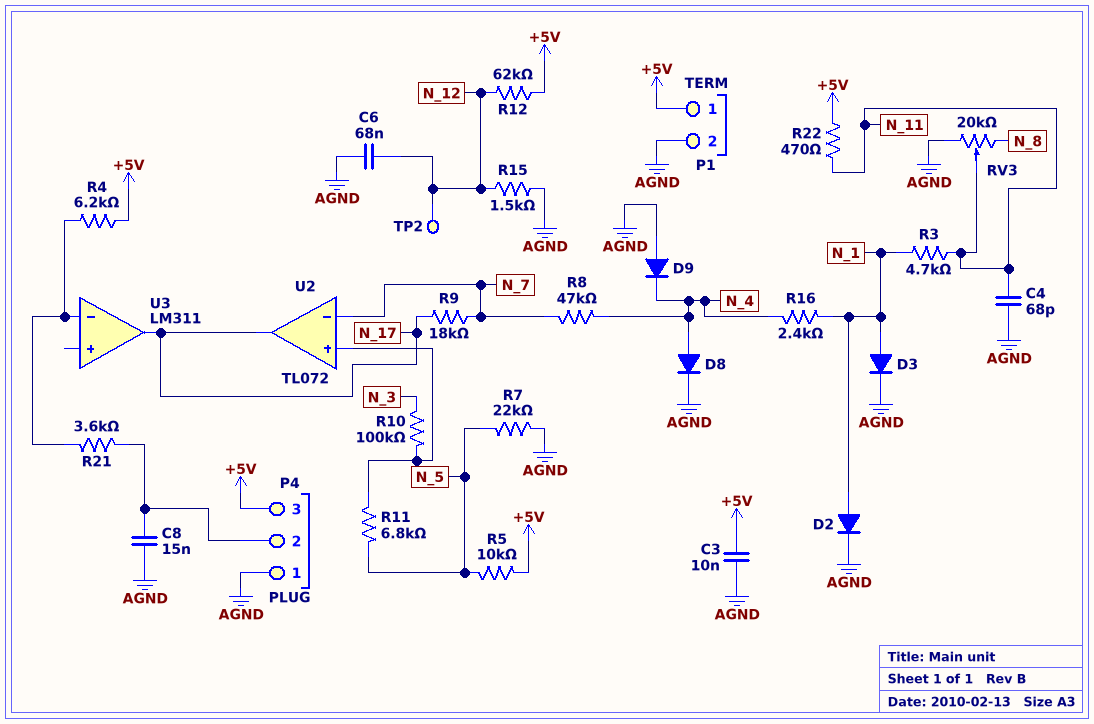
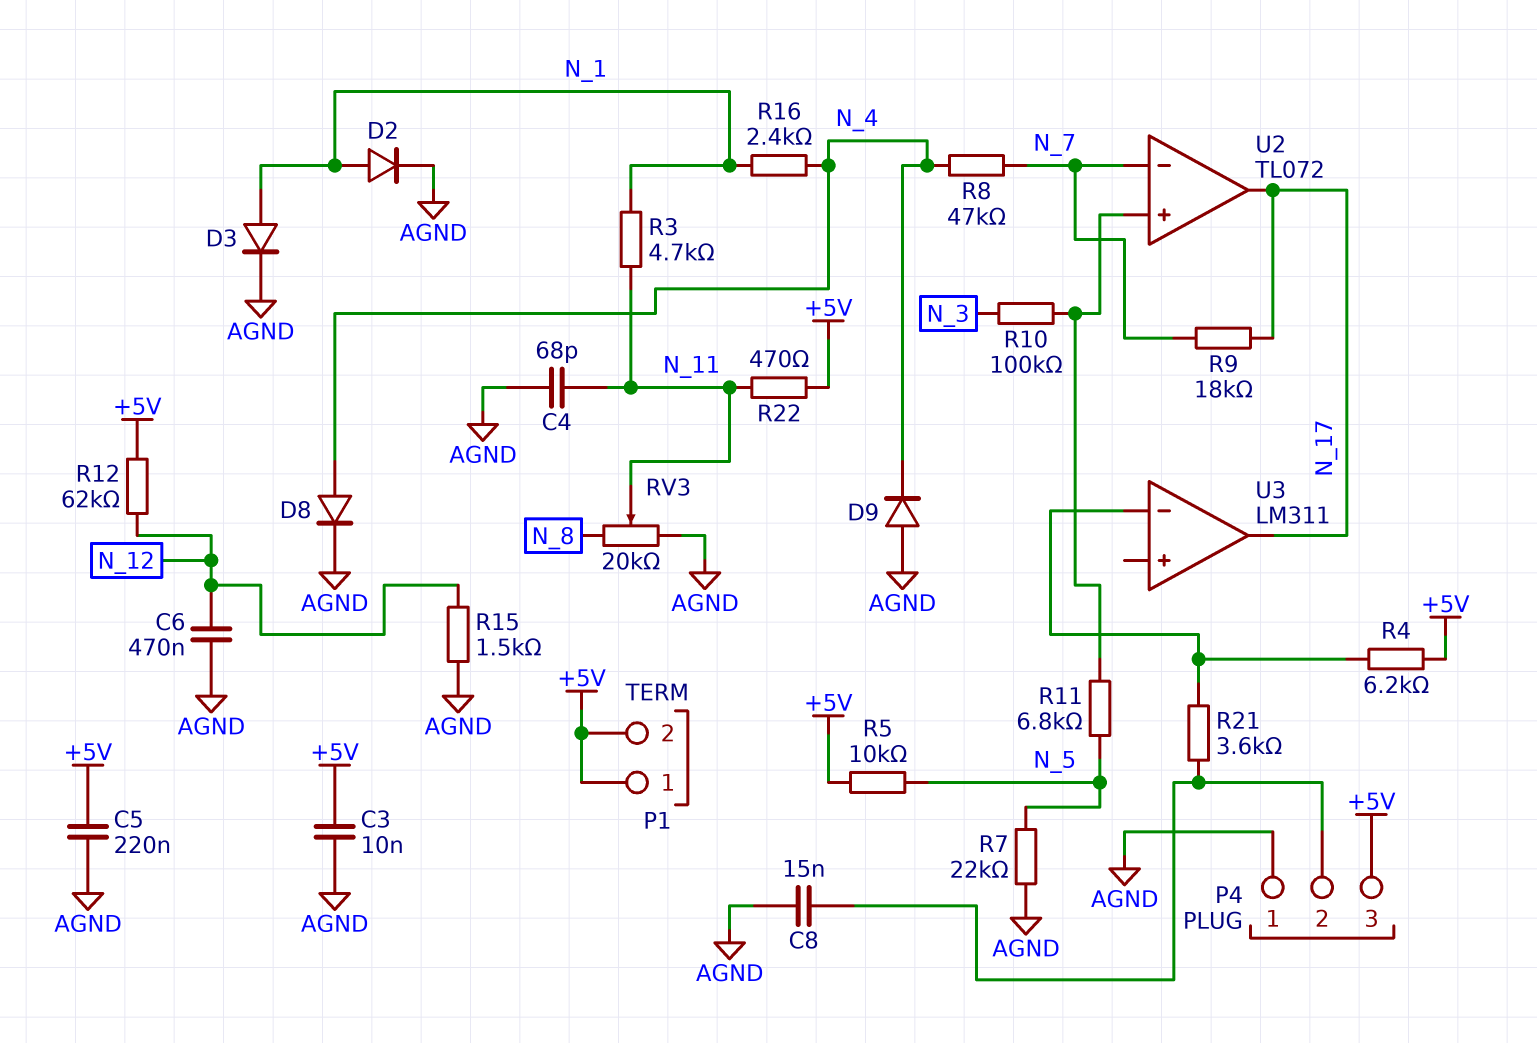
C5: none -> 220nF (+5V, AGND)
C6: 68nF (AGND, N_12) -> 470nF (AGND, N_12)
P1 pin 2: AGND -> +5V
TP2: test point (N_12) -> none

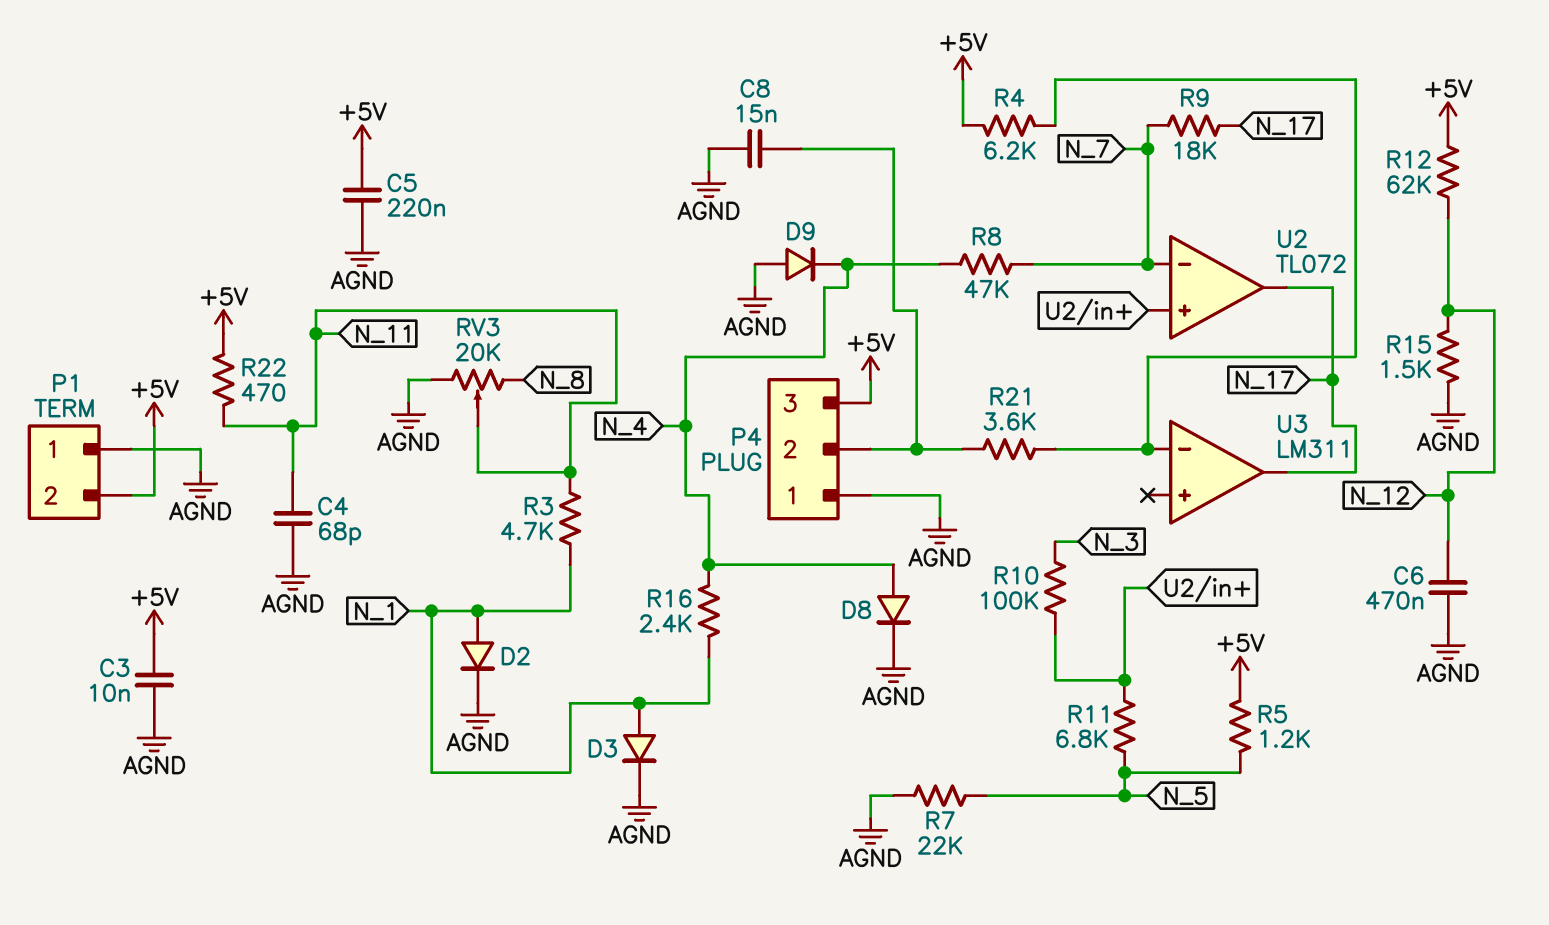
P1 pin 1: +5V -> AGND
R5: 10k (+5V, N_5) -> 1.2k (+5V, N_5)

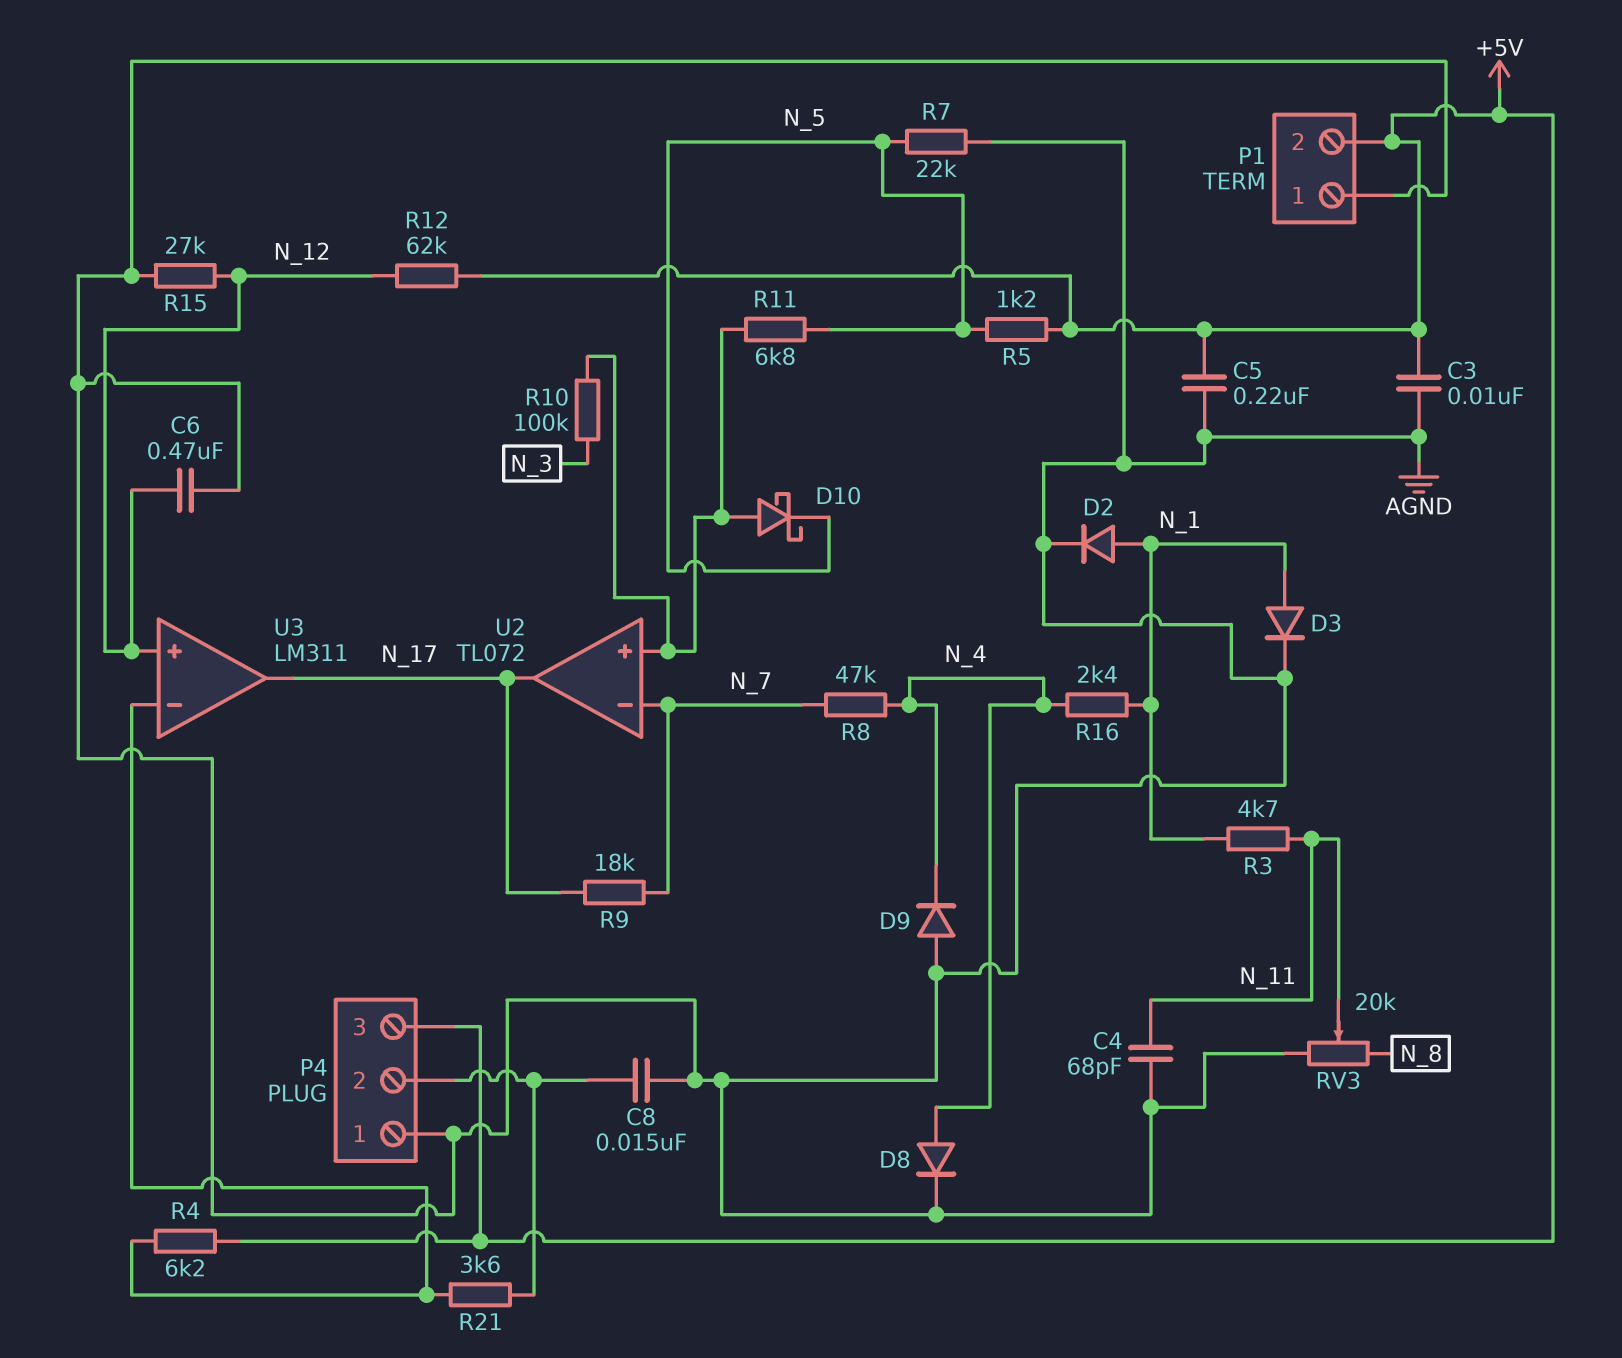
D10: none -> schottky (A U2/in+, K N_5)
R15: 1.5k (AGND, N_12) -> 27k (AGND, N_12)
R22: 470 (+5V, N_11) -> none
U3 pin in+: none -> N_12

